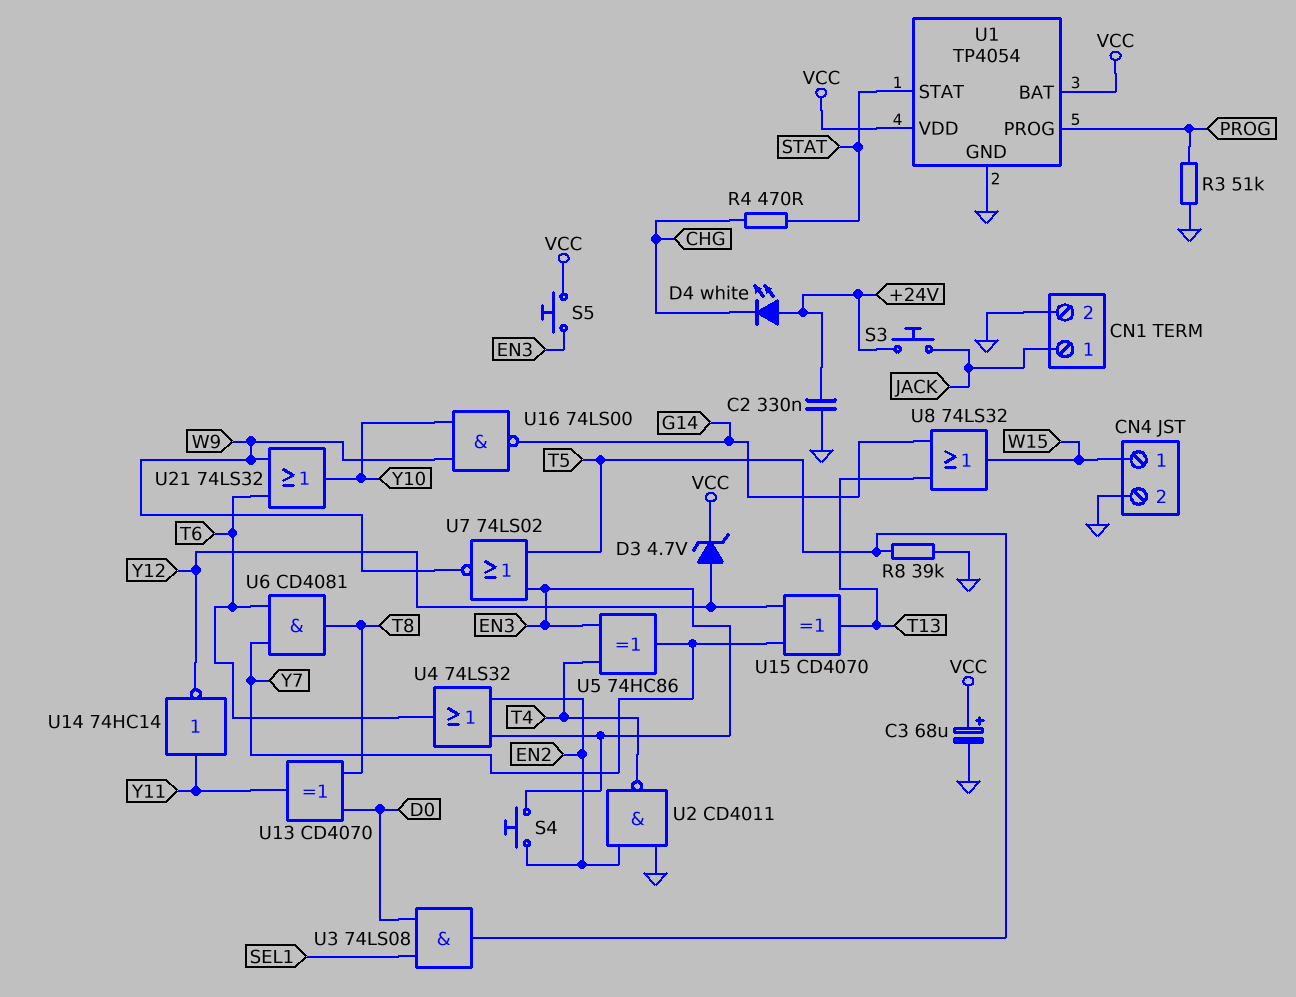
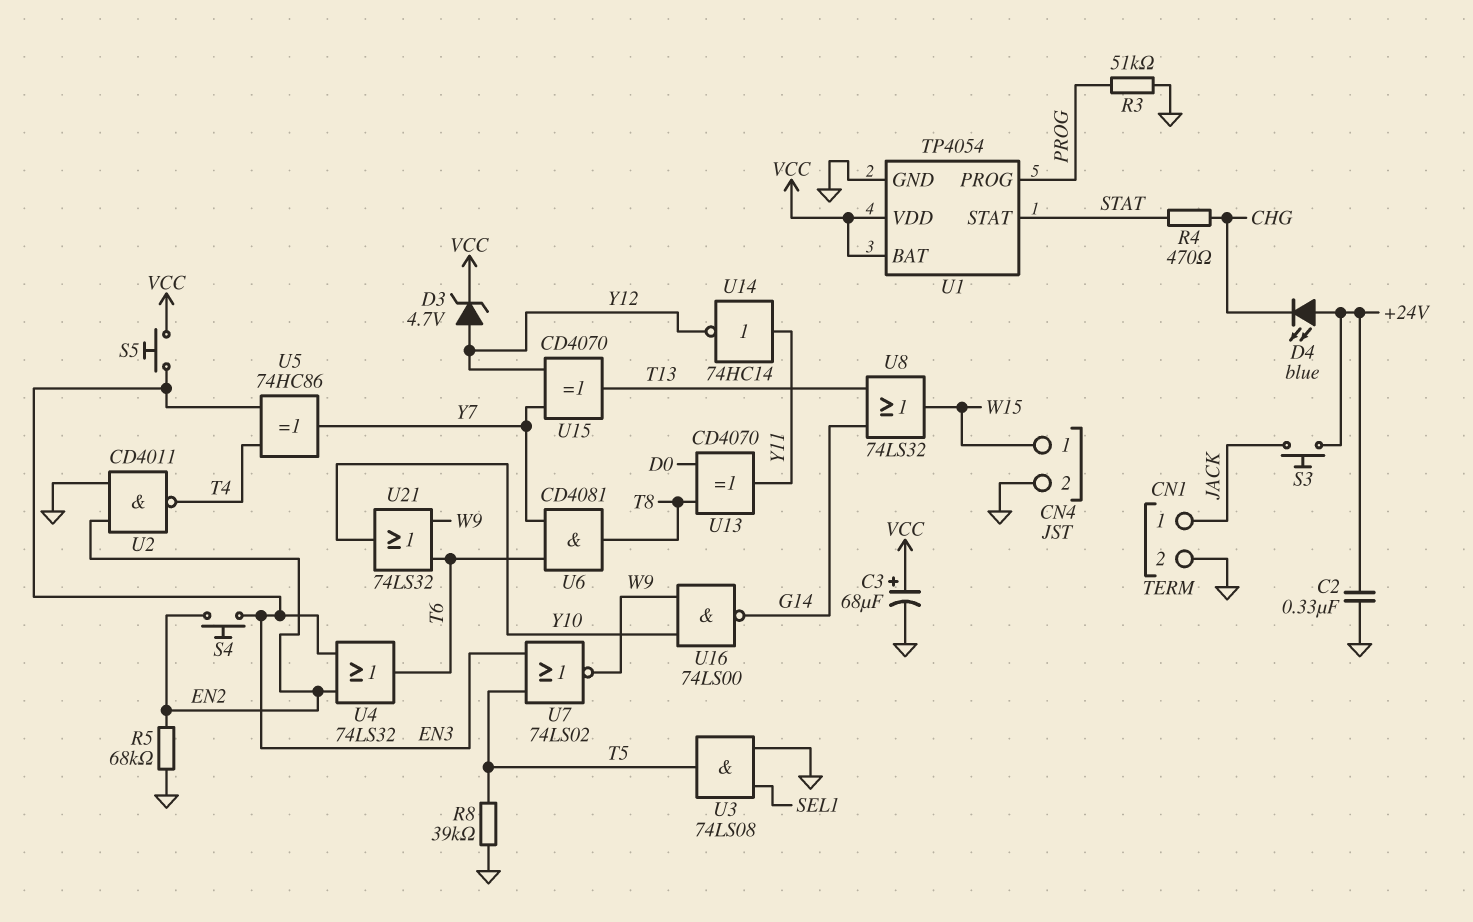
D4: LED white (A +24V, K CHG) -> LED blue (A +24V, K CHG)
R5: none -> 68k (EN2, GND)
U3: AND 74LS08 (in D0, in SEL1, out T5) -> AND 74LS08 (in GND, in SEL1, out T5)

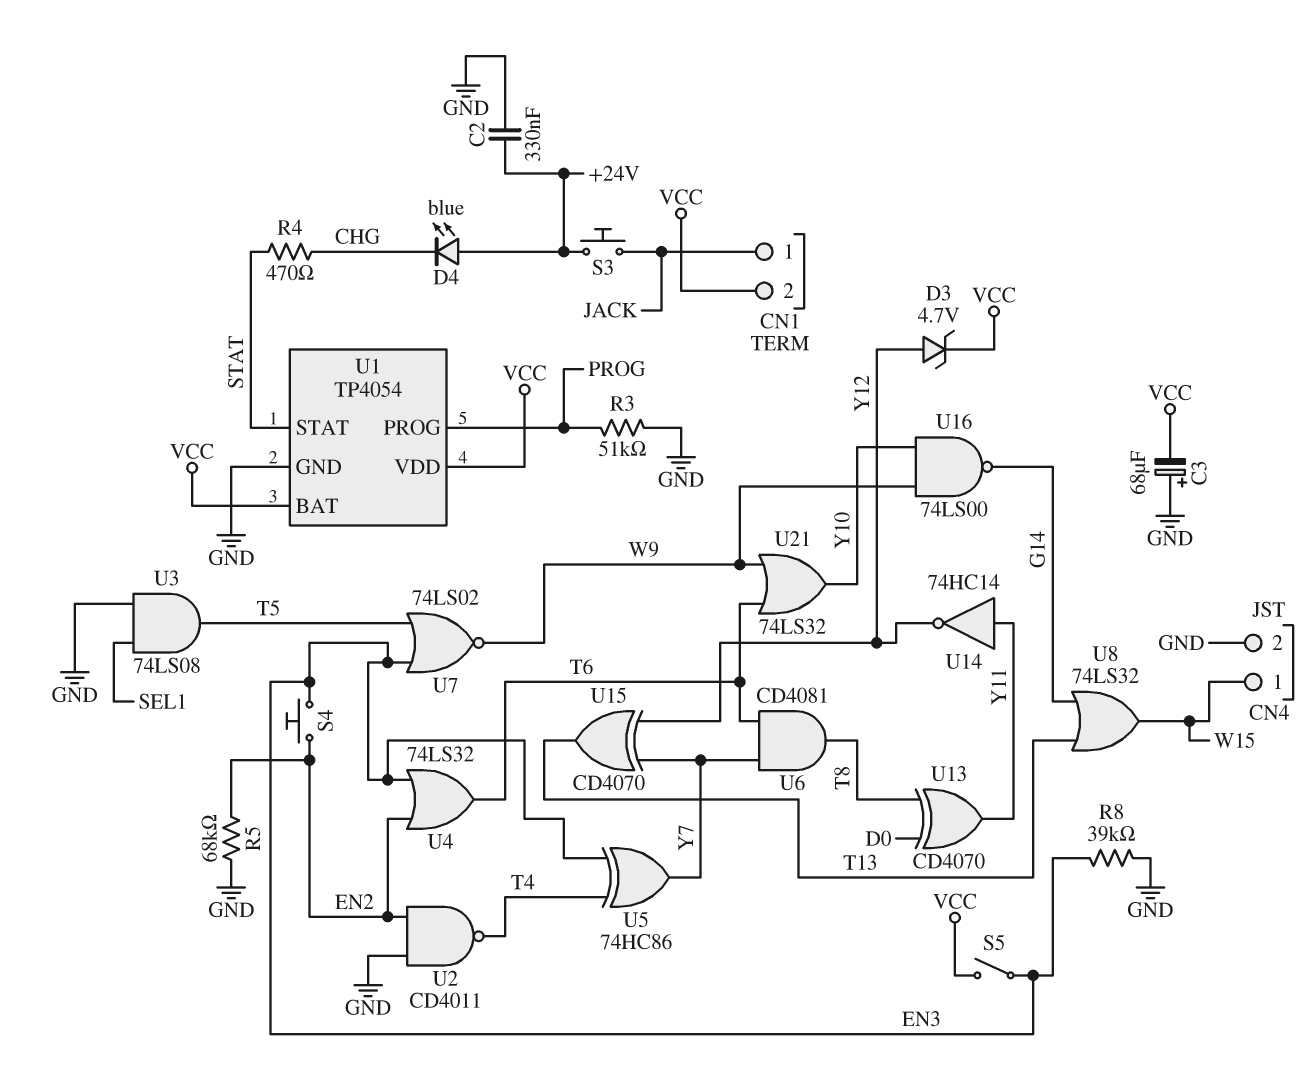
C3: 68uF (plus VCC, minus GND) -> 68uF (plus GND, minus VCC)
CN1 pin 2: GND -> VCC
R8: 39k (GND, T5) -> 39k (EN3, GND)
S5: button (EN3, VCC) -> switch (EN3, VCC)

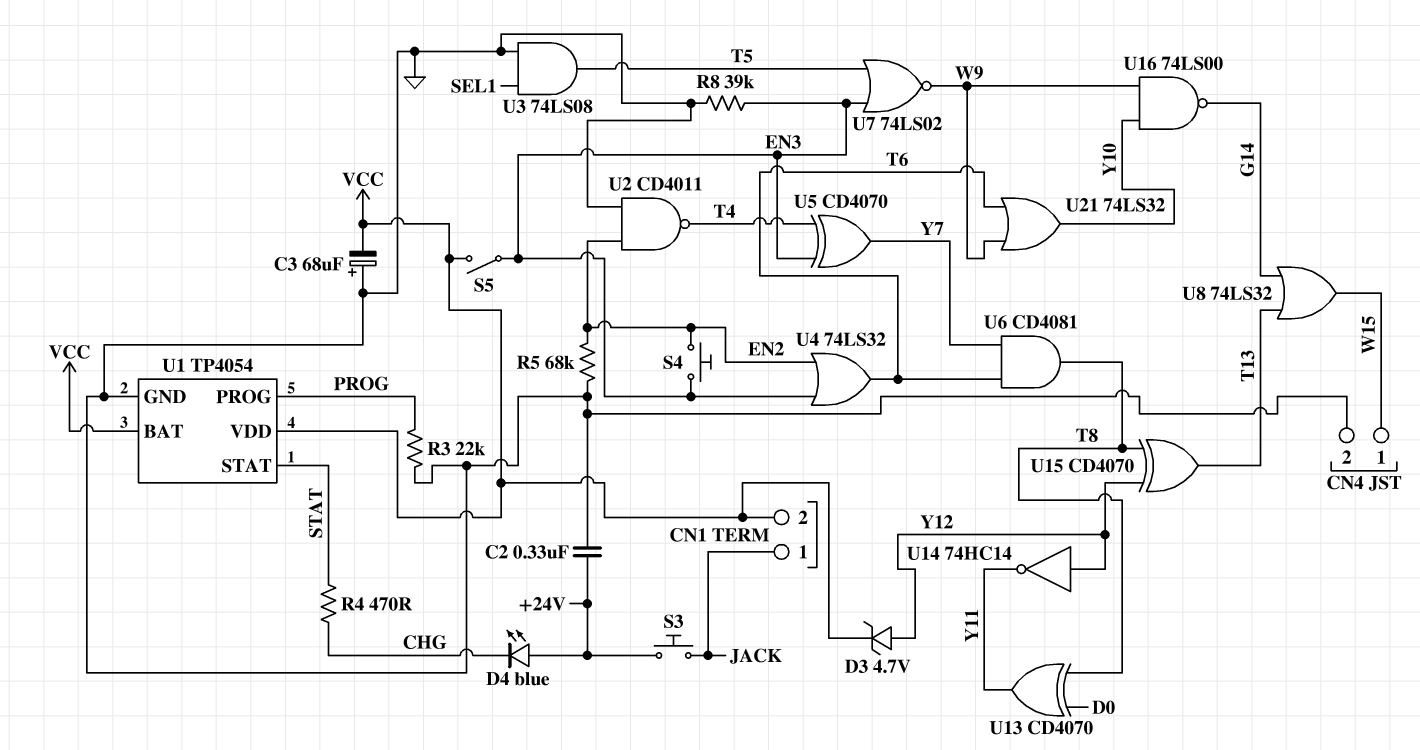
R3: 51k (GND, PROG) -> 22k (GND, PROG)
U5: XOR 74HC86 (in EN3, in T4, out Y7) -> XOR CD4070 (in EN3, in T4, out Y7)
U14: NOT 74HC14 (in Y11, out Y12) -> NOT 74HC14 (in Y12, out Y11)
U15: XOR CD4070 (in Y7, in Y12, out T13) -> XOR CD4070 (in T8, in Y12, out T13)

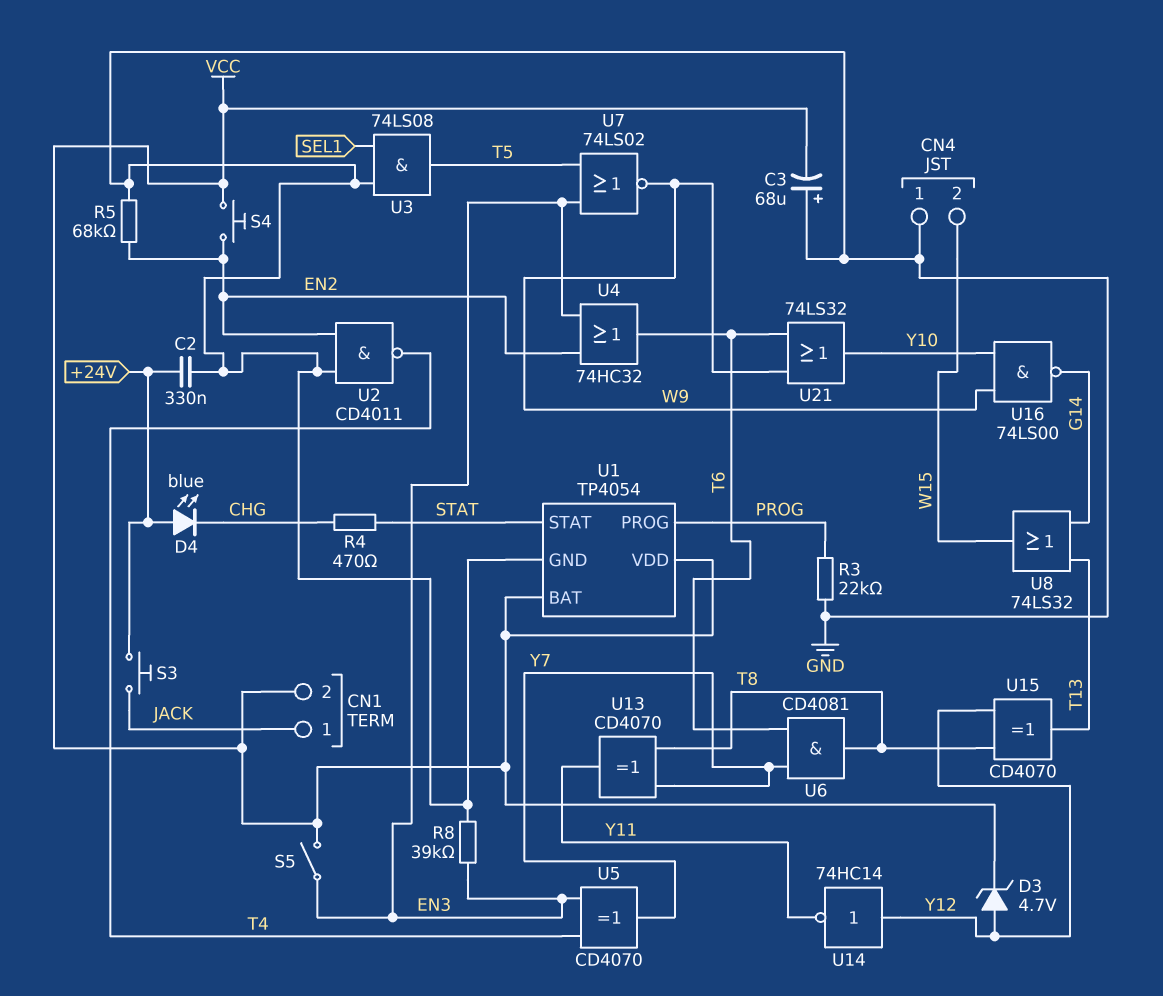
CN4 pin 1: W15 -> GND
CN4 pin 2: GND -> W15
S4: button (EN2, EN3) -> button (EN2, VCC)
U4: OR 74LS32 (in EN2, in EN3, out T6) -> OR 74HC32 (in EN2, in EN3, out T6)
U13: XOR CD4070 (in D0, in T8, out Y11) -> XOR CD4070 (in T8, in Y7, out Y11)

